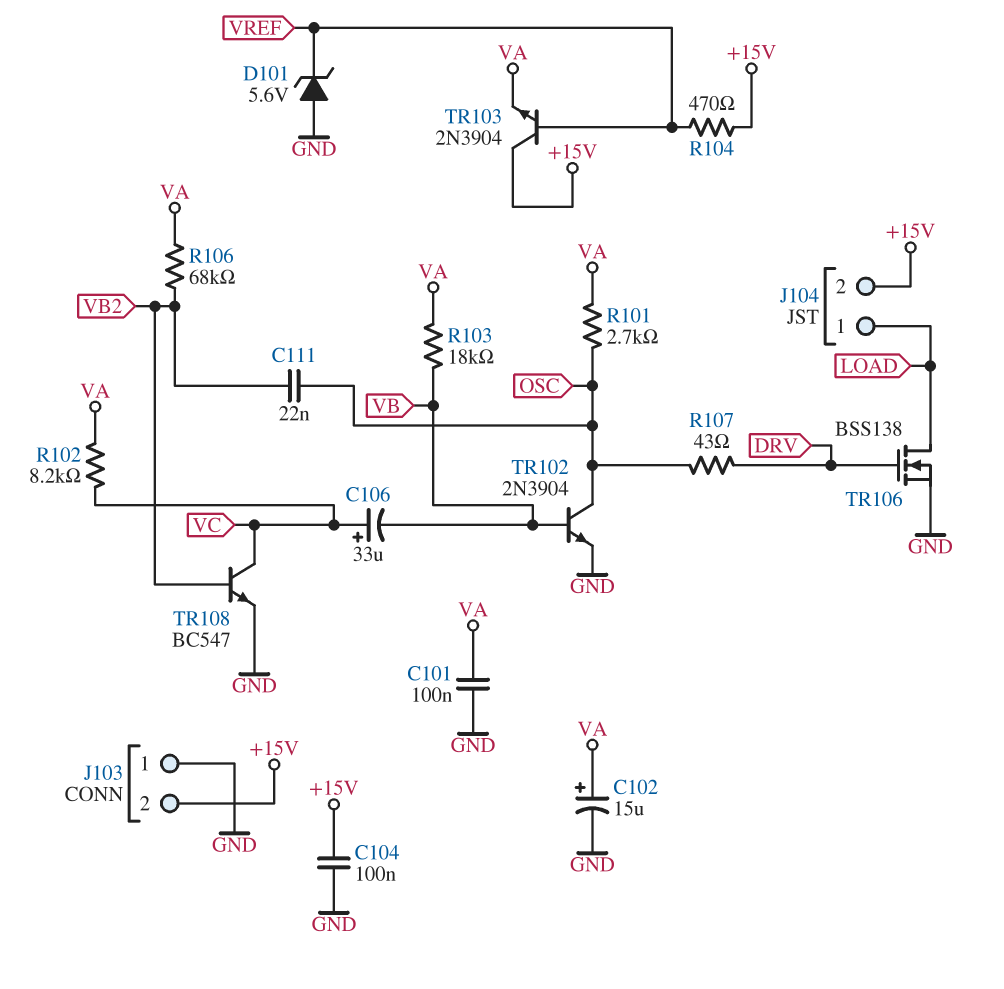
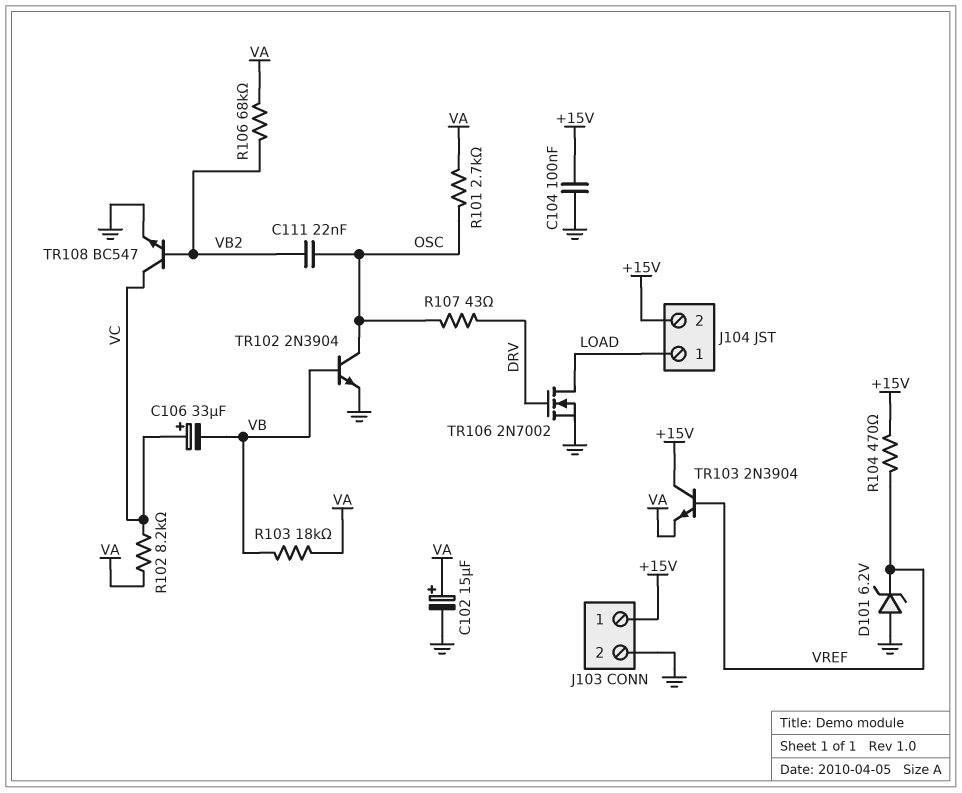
C101: 100nF (GND, VA) -> none
D101: zener 5.6V (A GND, K VREF) -> zener 6.2V (A GND, K VREF)
J103 pin 1: GND -> +15V
J103 pin 2: +15V -> GND
TR106: NMOS BSS138 (G DRV, D LOAD, S GND) -> NMOS 2N7002 (G DRV, D LOAD, S GND)

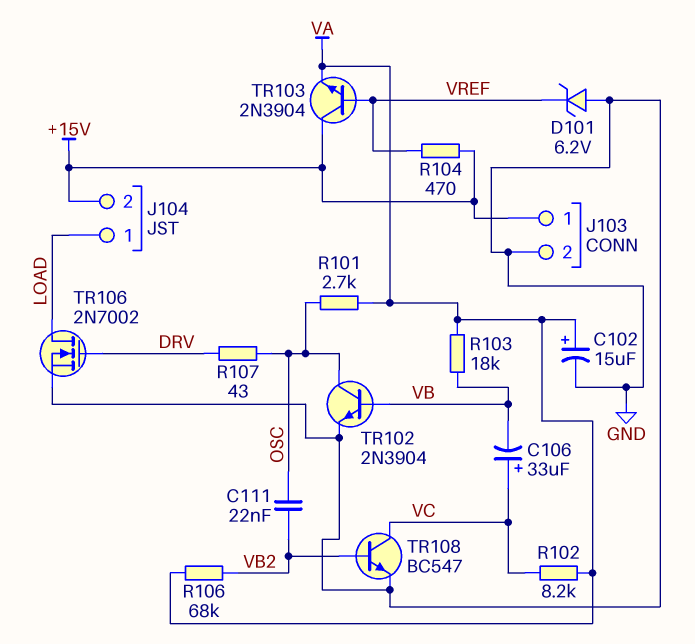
C104: 100nF (+15V, GND) -> none

